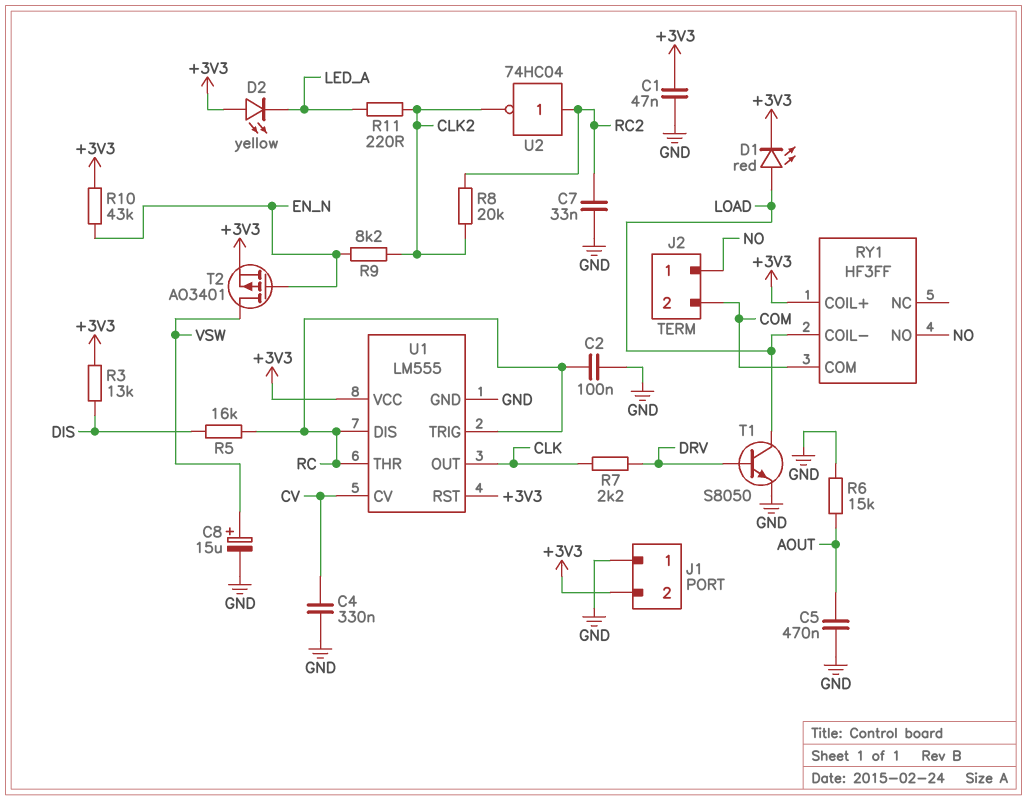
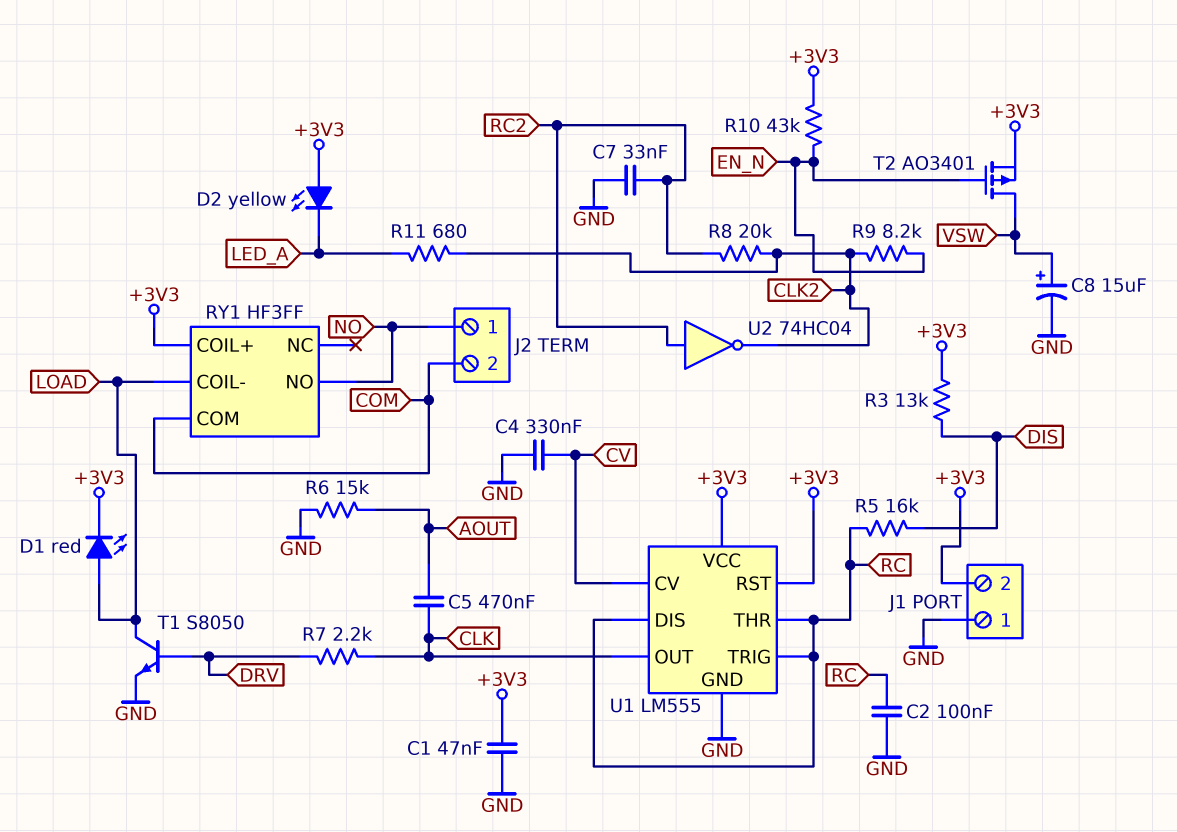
C5: 470nF (AOUT, GND) -> 470nF (AOUT, CLK)
R11: 220 (CLK2, LED_A) -> 680 (CLK2, LED_A)

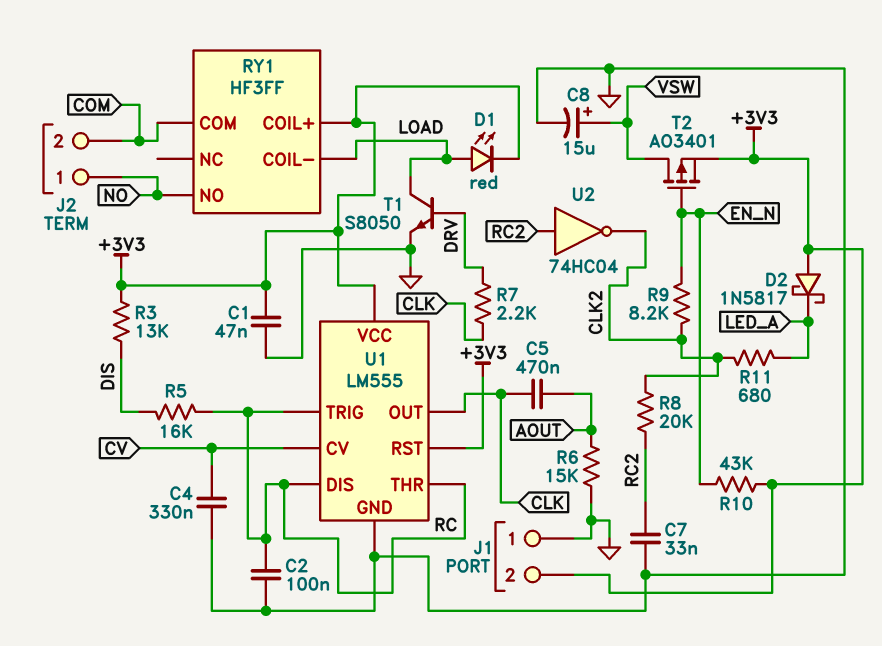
D2: LED yellow (A +3V3, K LED_A) -> schottky 1N5817 (A +3V3, K LED_A)

